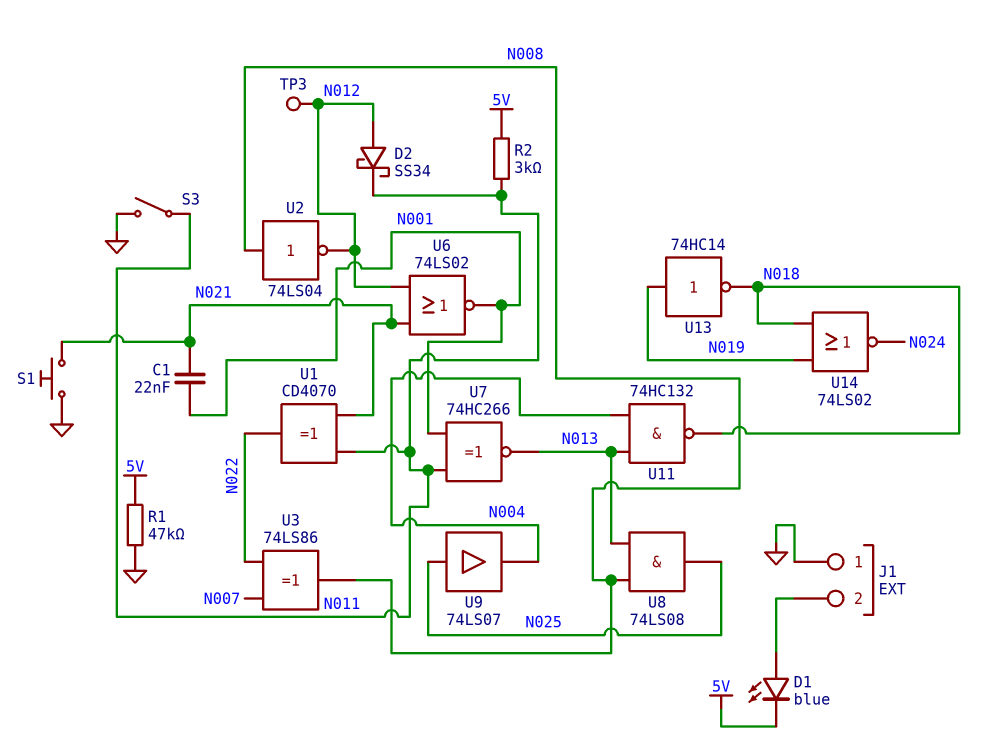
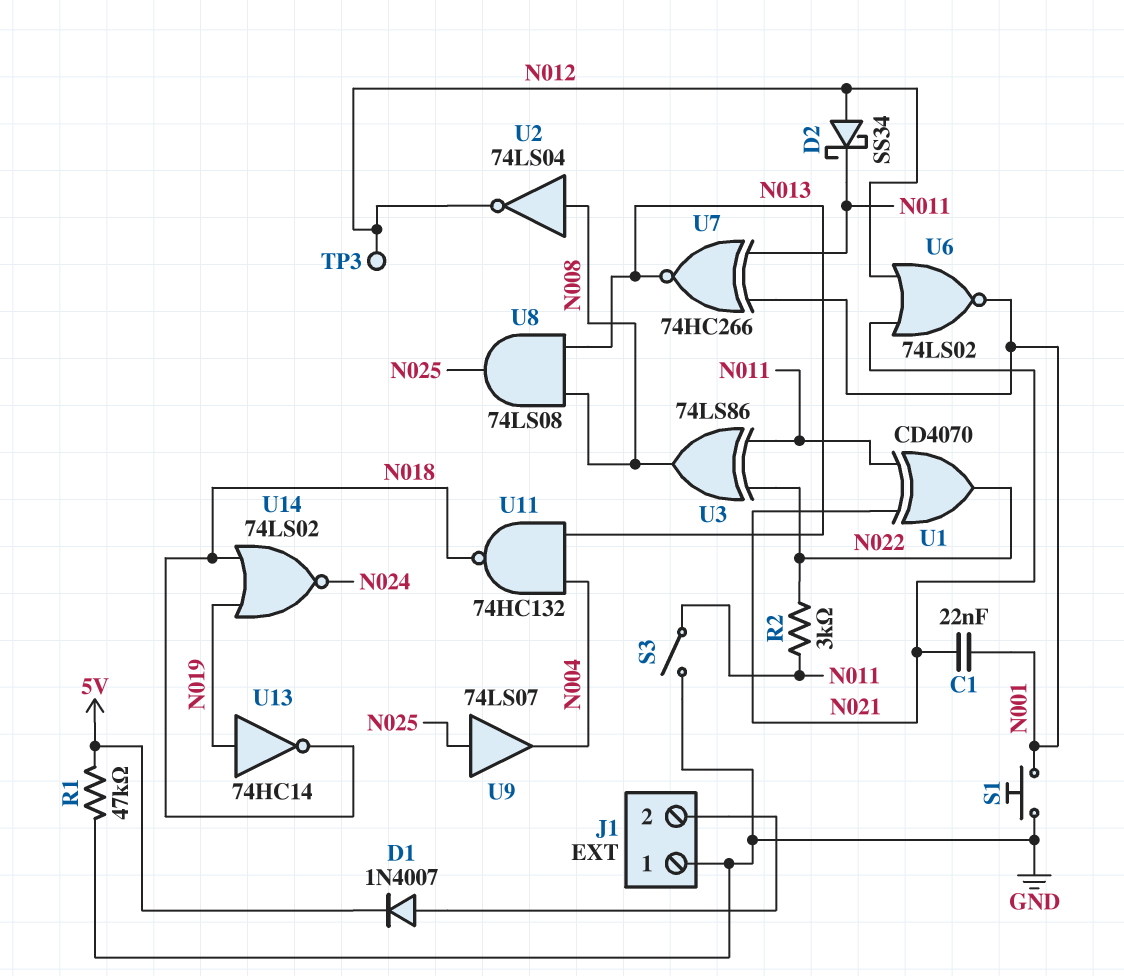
D1: LED blue (A J1/2, K 5V) -> diode 1N4007 (A J1/2, K 5V)
R2: 3k (5V, N011) -> 3k (N011, N022)
S1: button (GND, N021) -> button (GND, N001)
U3: XOR 74LS86 (in N007, in N022, out N008) -> XOR 74LS86 (in N011, in N022, out N008)

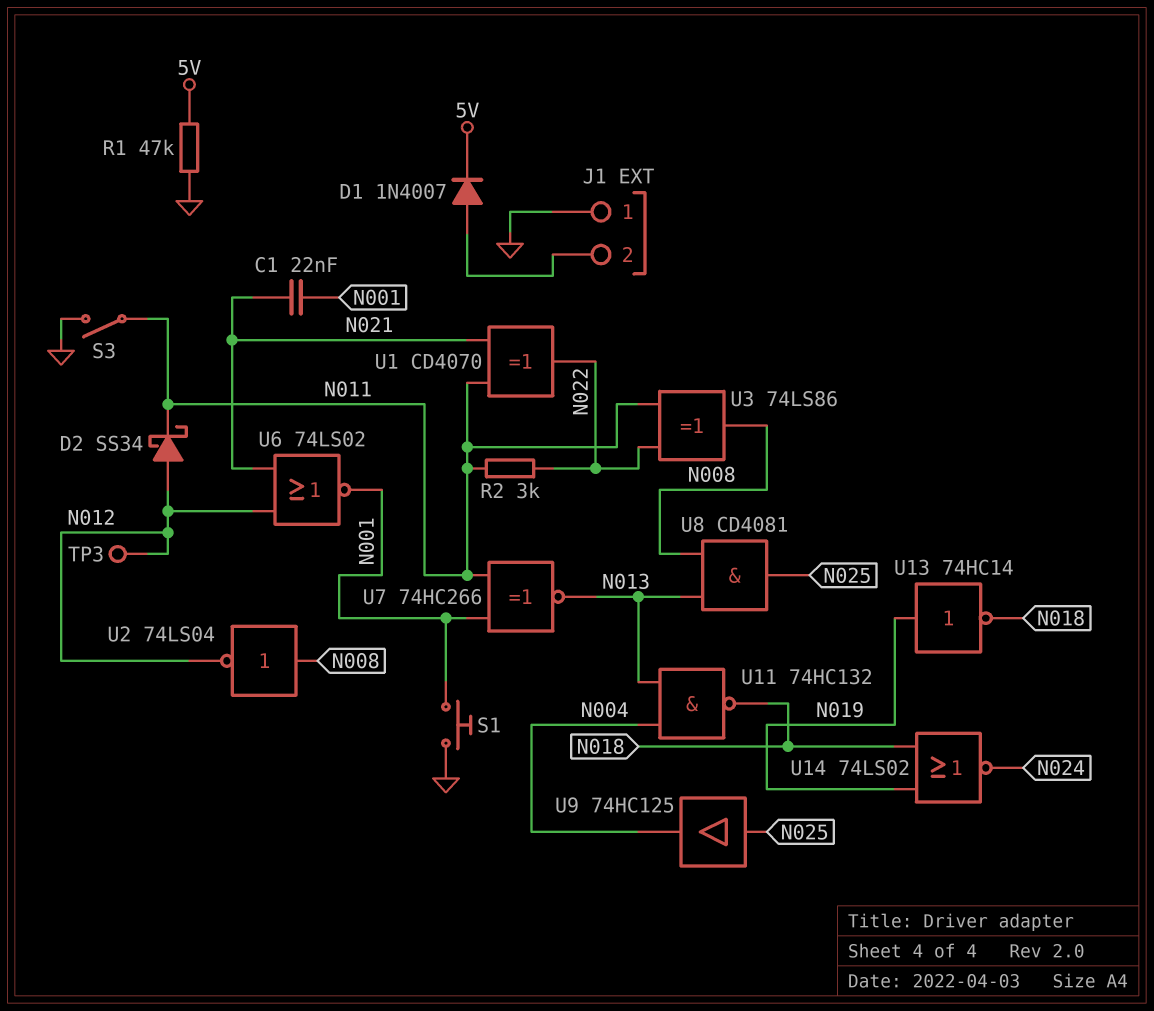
U8: AND 74LS08 (in N008, in N013, out N025) -> AND CD4081 (in N008, in N013, out N025)
U9: buffer 74LS07 (in N025, out N004) -> buffer 74HC125 (in N025, out N004)

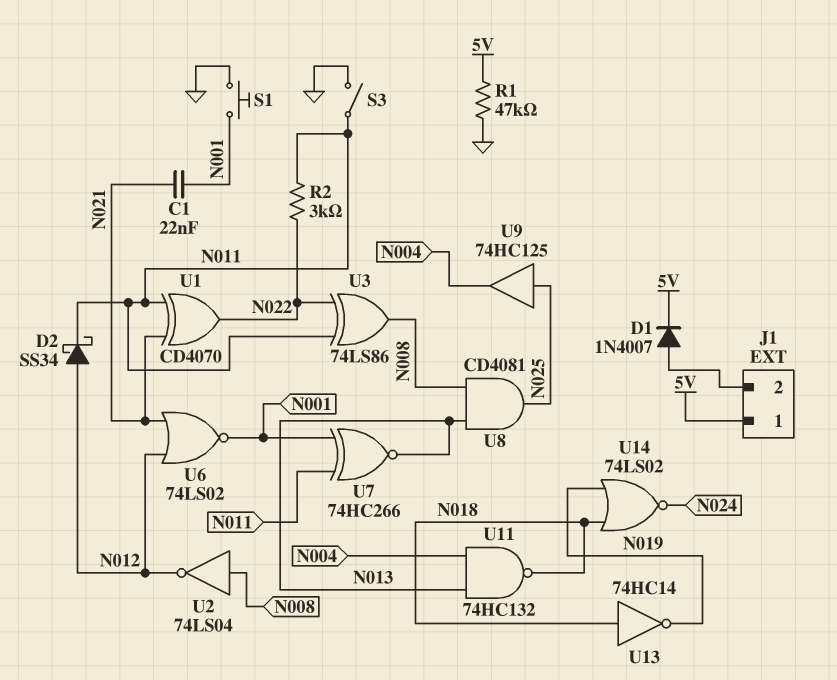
J1 pin 1: GND -> 5V
TP3: test point (N012) -> none
U13: NOT 74HC14 (in N019, out N018) -> NOT 74HC14 (in N018, out N019)

